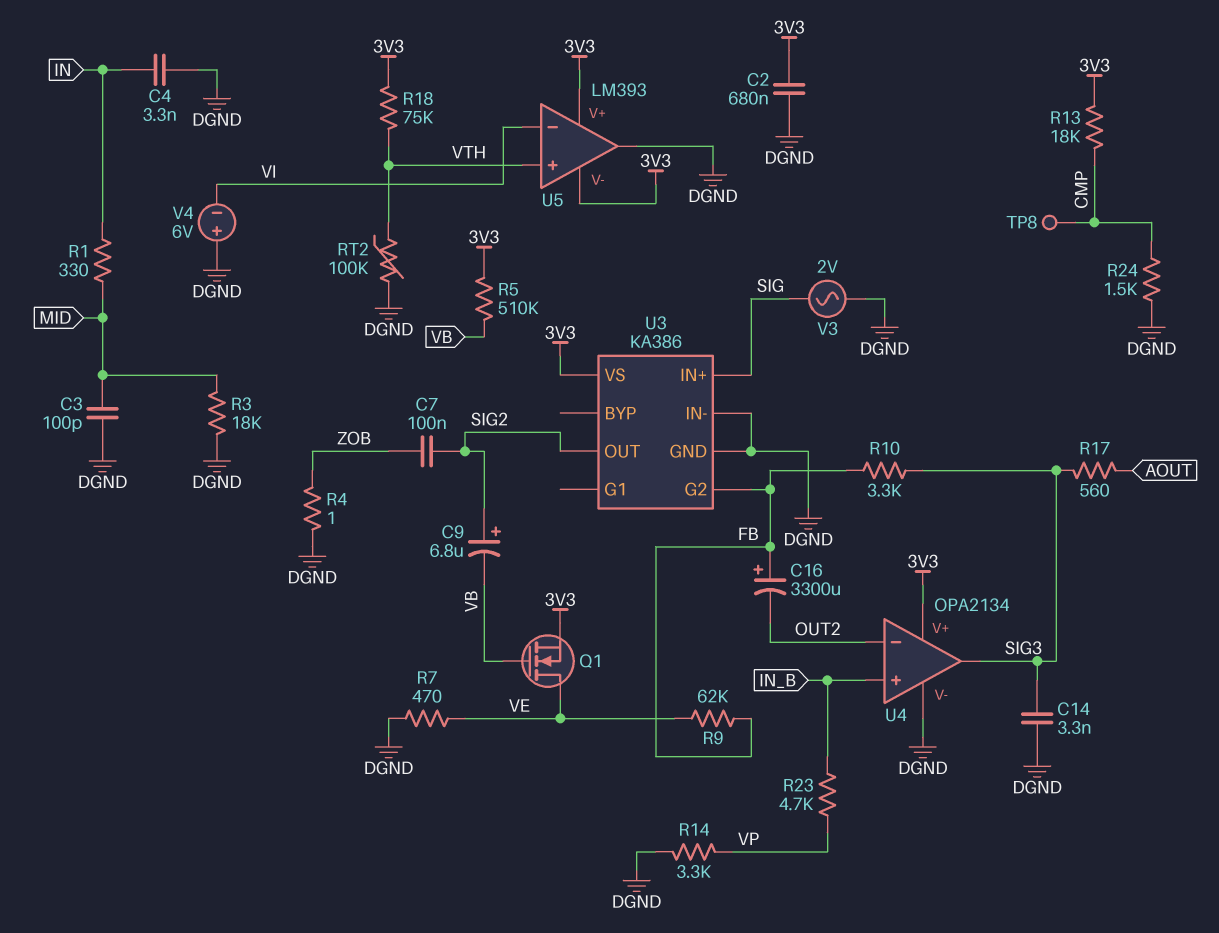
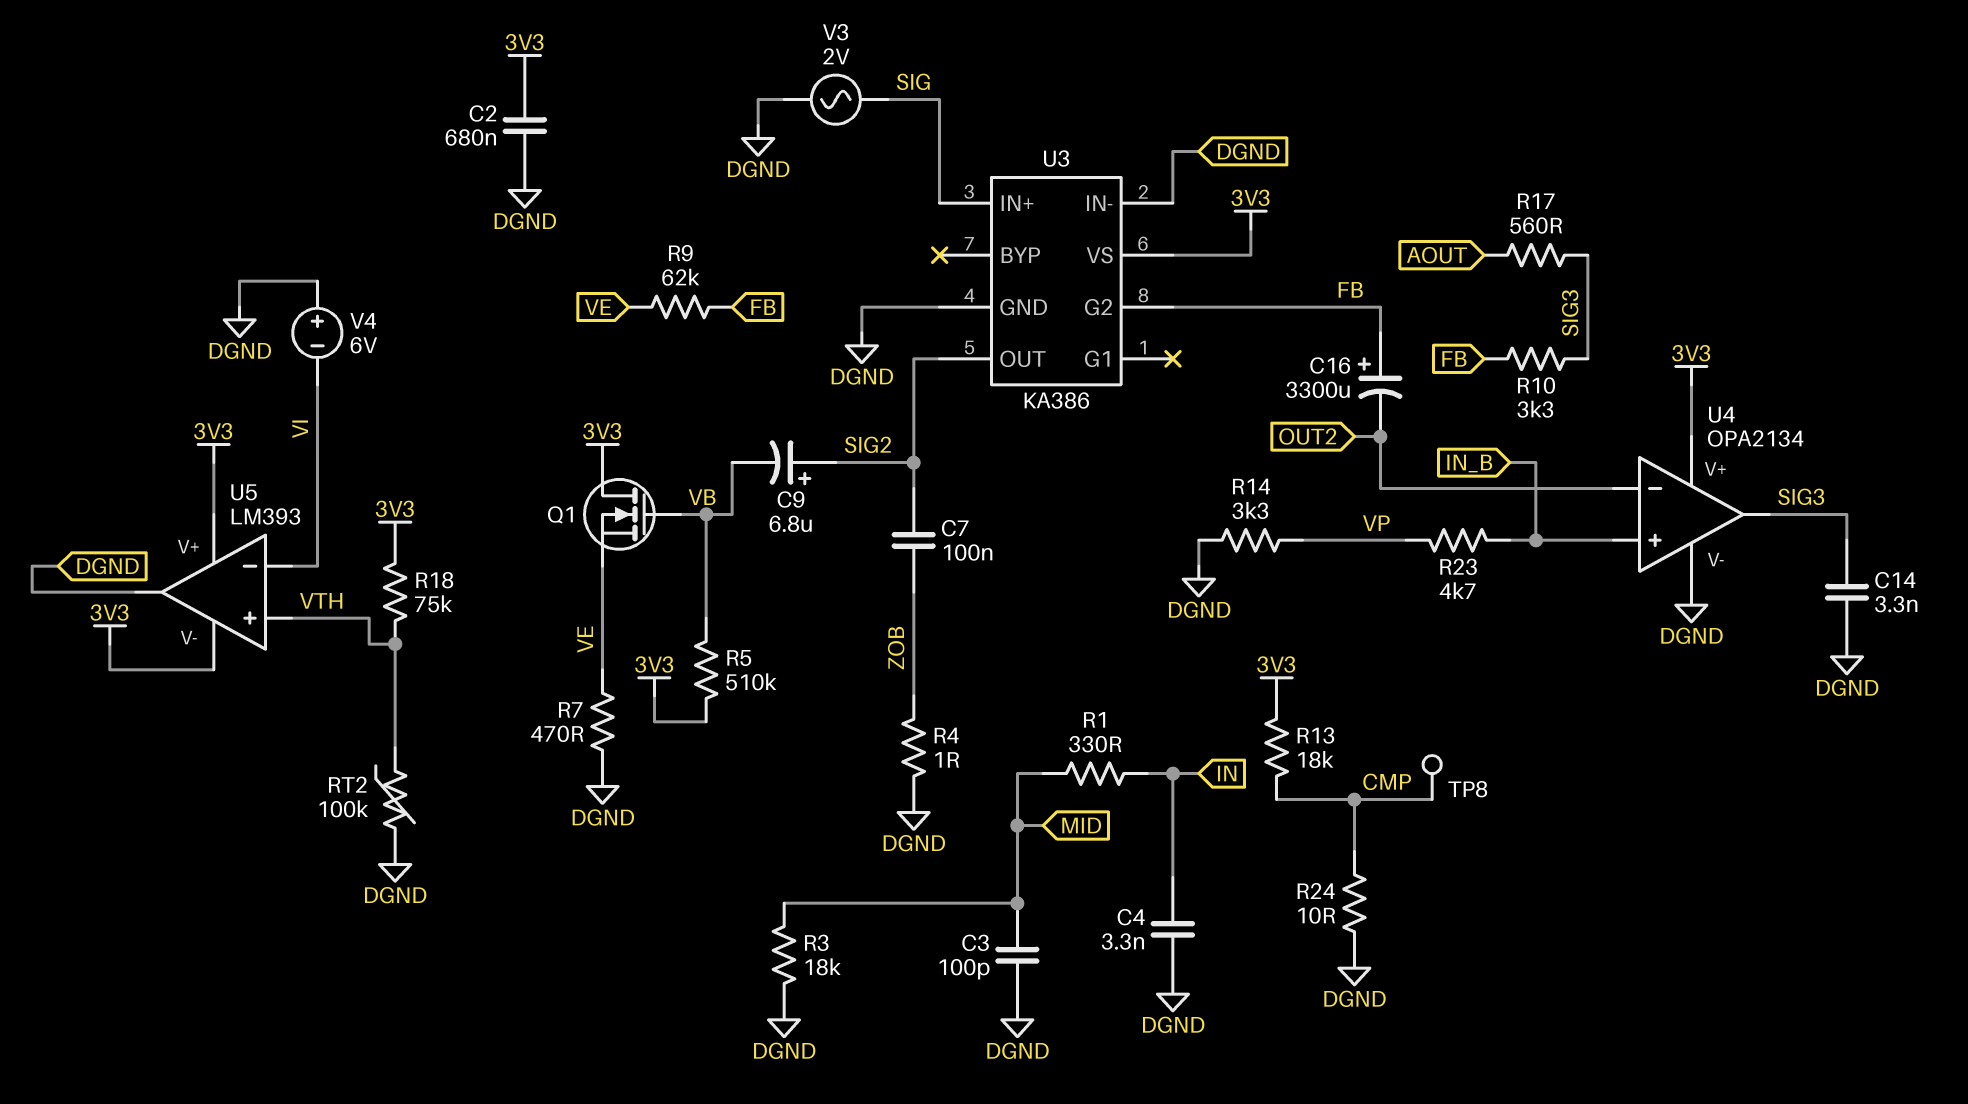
Q1: NMOS (G VB, D VE, S 3V3) -> NMOS (G VB, D 3V3, S VE)
R24: 1.5k (CMP, DGND) -> 10 (CMP, DGND)

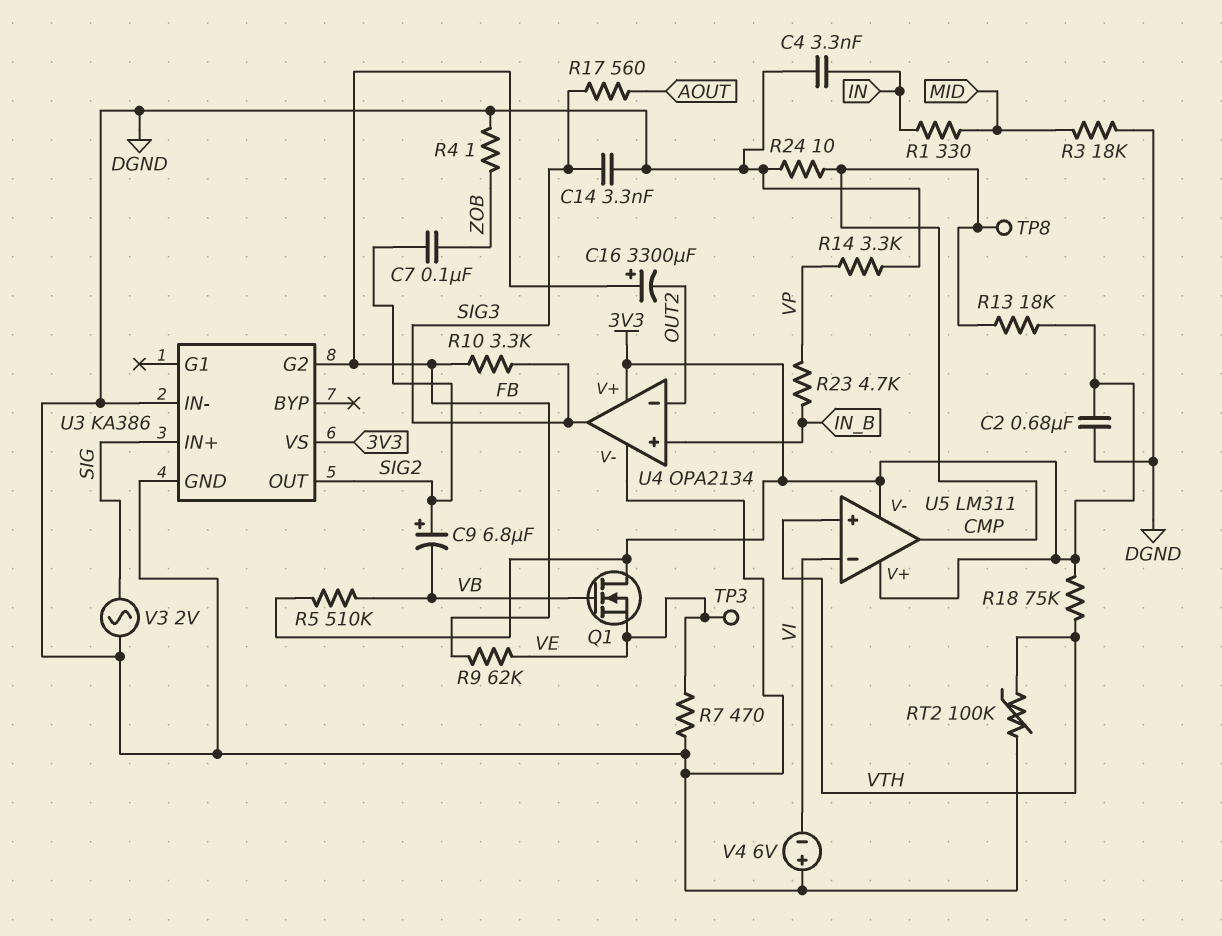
C3: 100pF (DGND, MID) -> none
TP3: none -> test point (VE)
U5: LM393 -> LM311
U5 pin out: DGND -> CMP

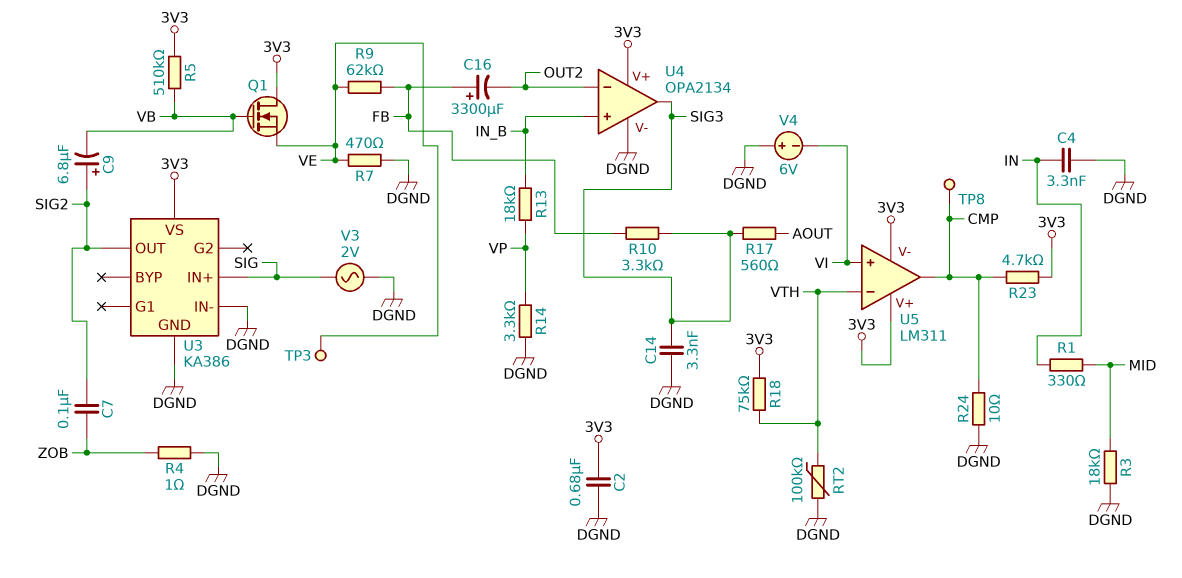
R13: 18k (3V3, CMP) -> 18k (IN_B, VP)
R23: 4.7k (IN_B, VP) -> 4.7k (3V3, CMP)
U3 pin G2: FB -> none
U5 pin in+: VTH -> VI
U5 pin in-: VI -> VTH

